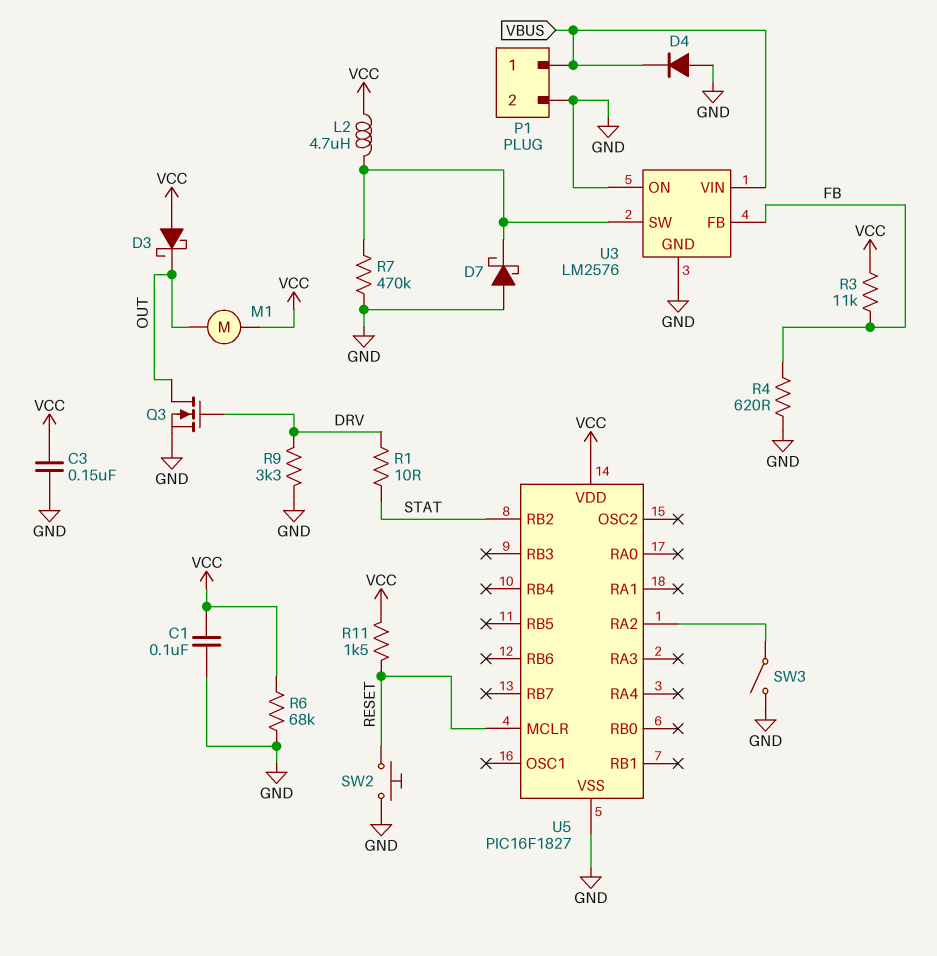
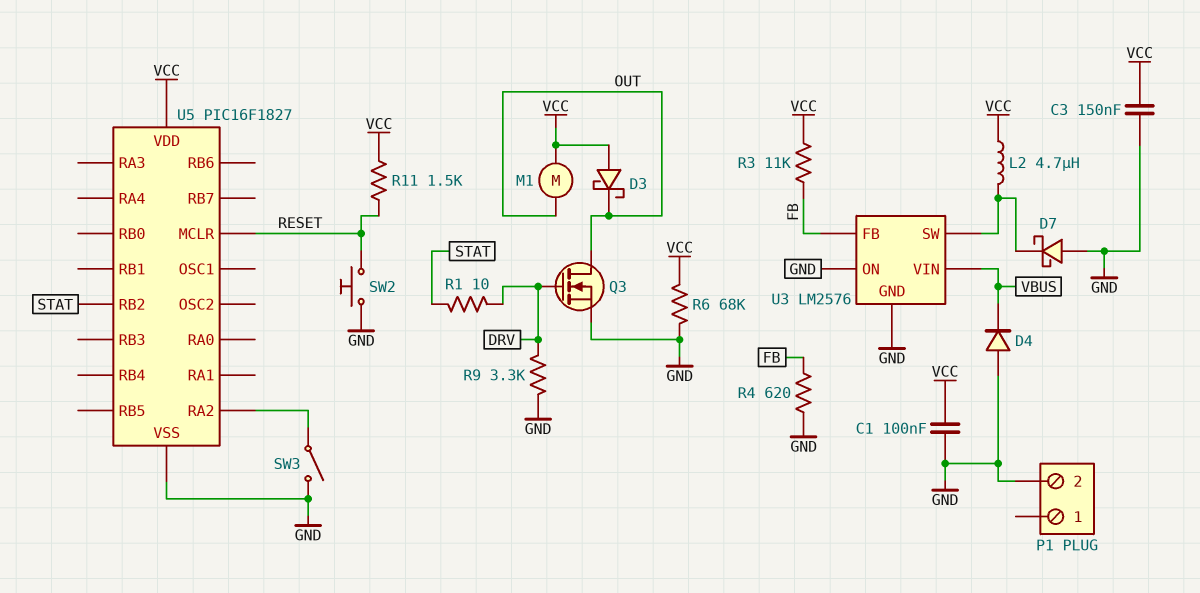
P1 pin 1: VBUS -> none
R7: 470k (GND, U3/SW) -> none

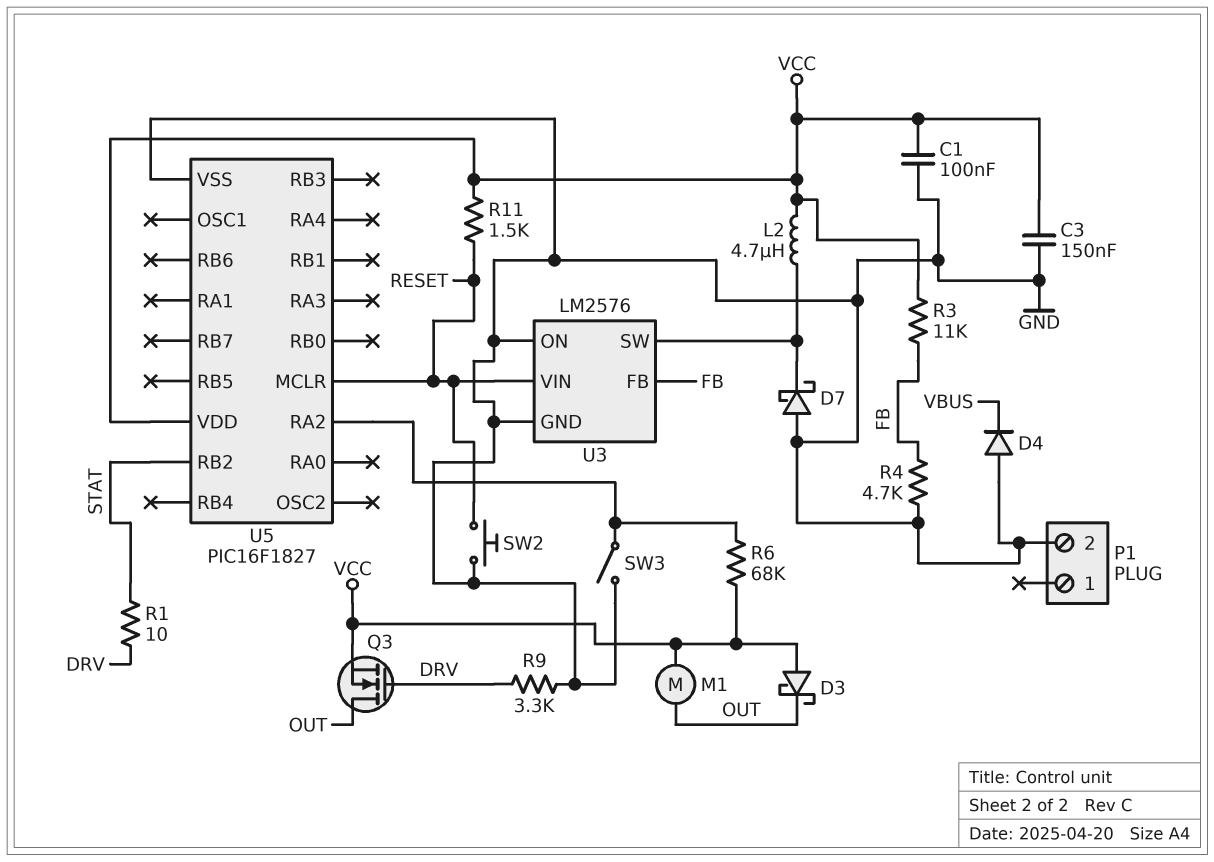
Q3: NMOS (G DRV, D OUT, S GND) -> NMOS (G DRV, D OUT, S VCC)
R4: 620 (FB, GND) -> 4.7k (FB, GND)
R6: 68k (GND, VCC) -> 68k (U5/RA2, VCC)
U3 pin VIN: VBUS -> RESET

